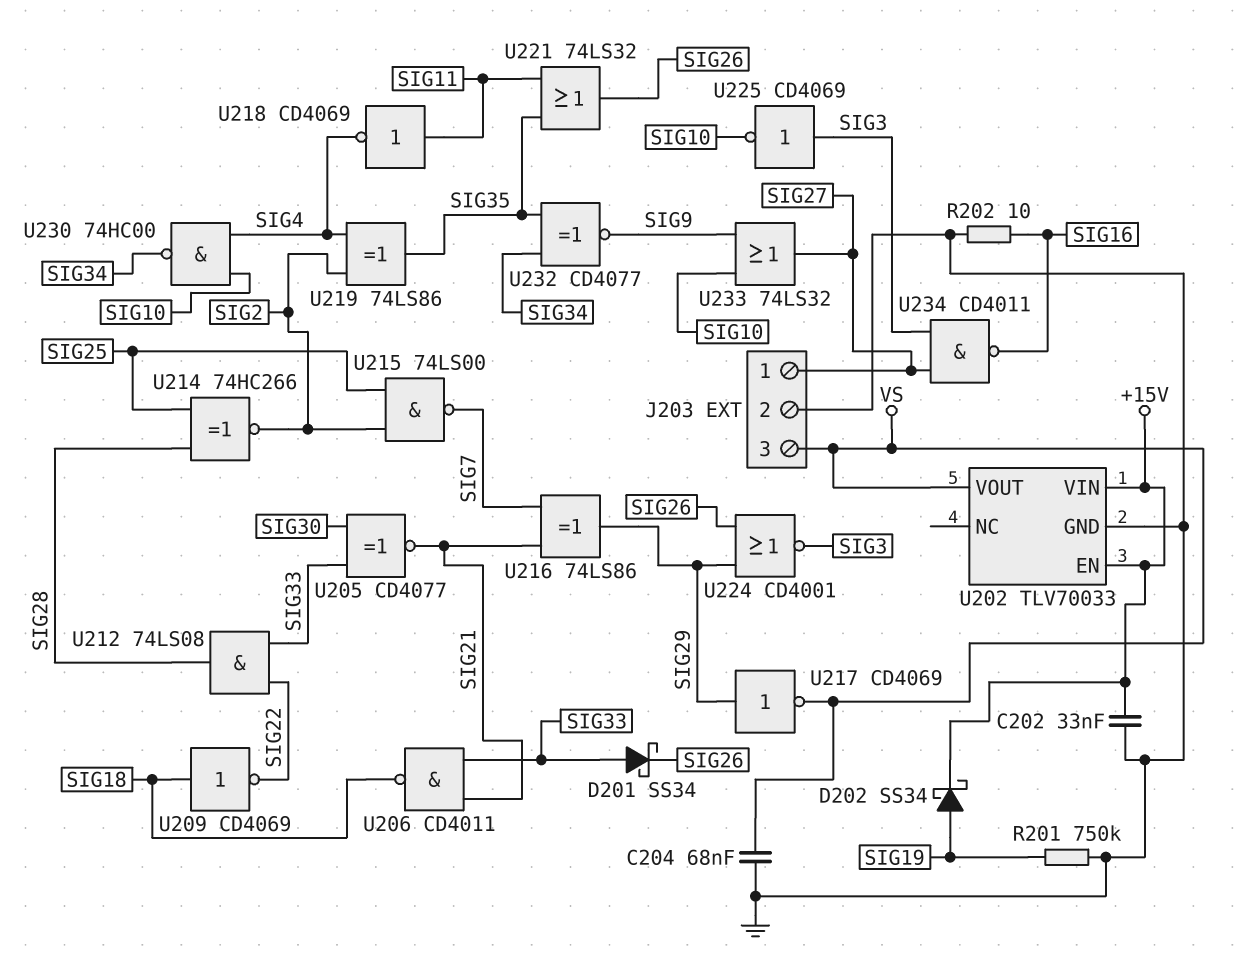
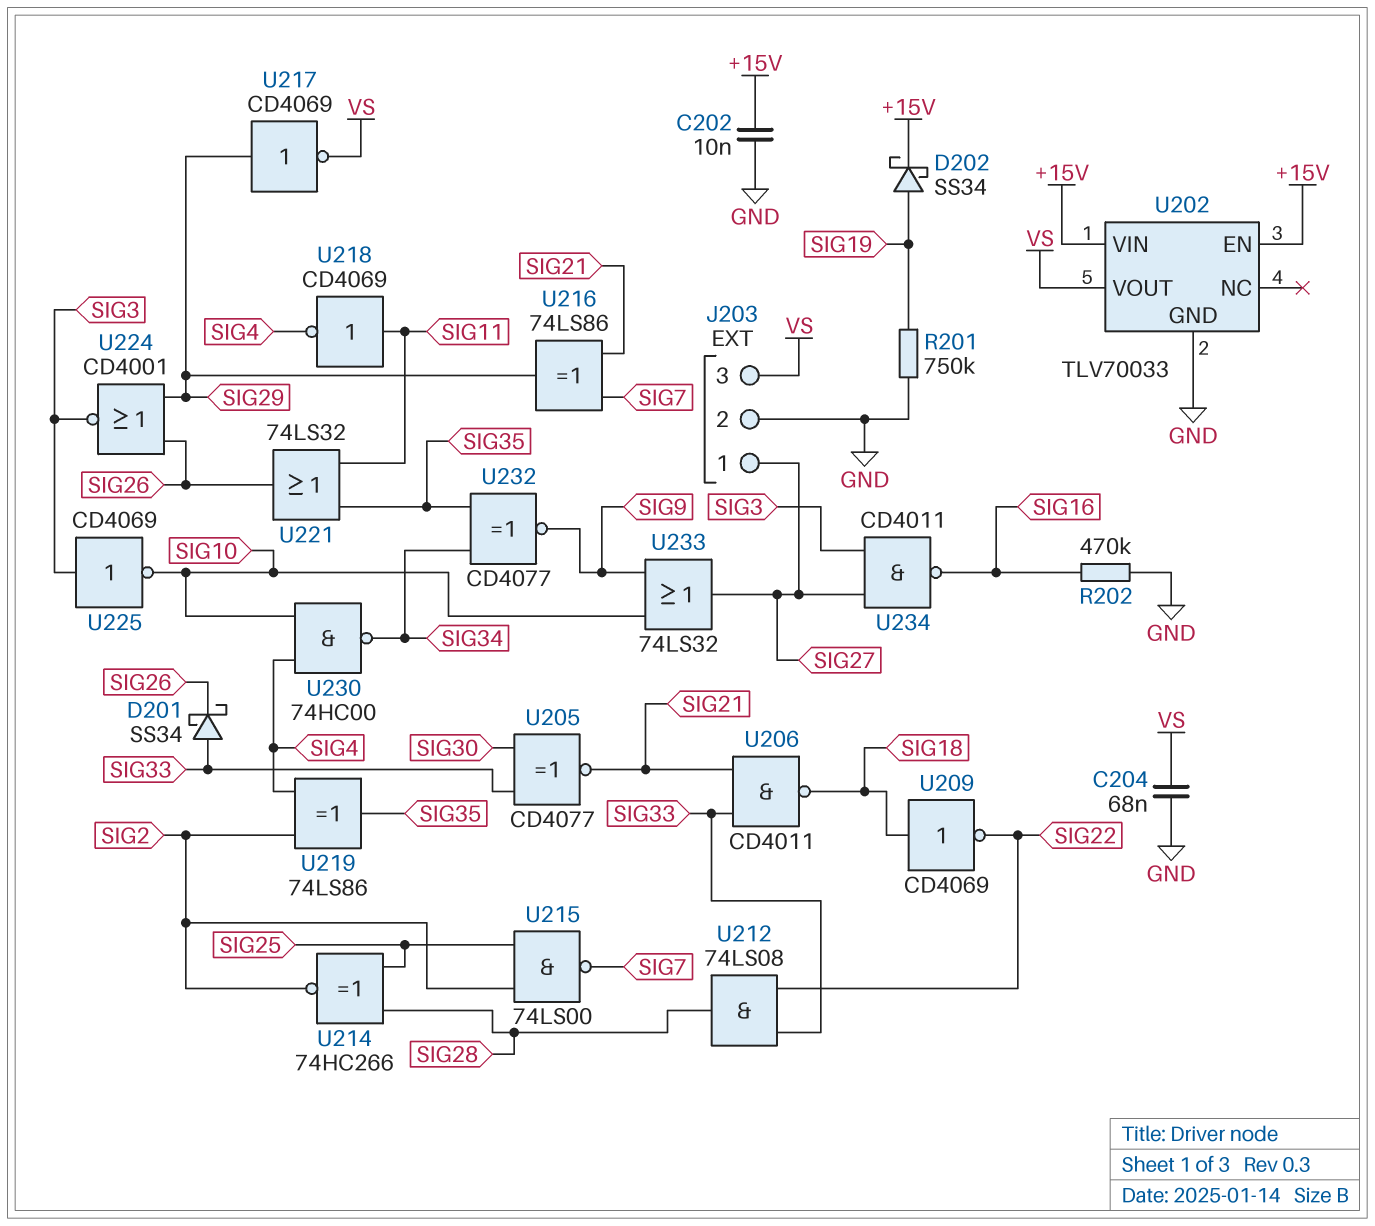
C202: 33nF (+15V, GND) -> 10nF (+15V, GND)
R202: 10 (GND, SIG16) -> 470k (GND, SIG16)

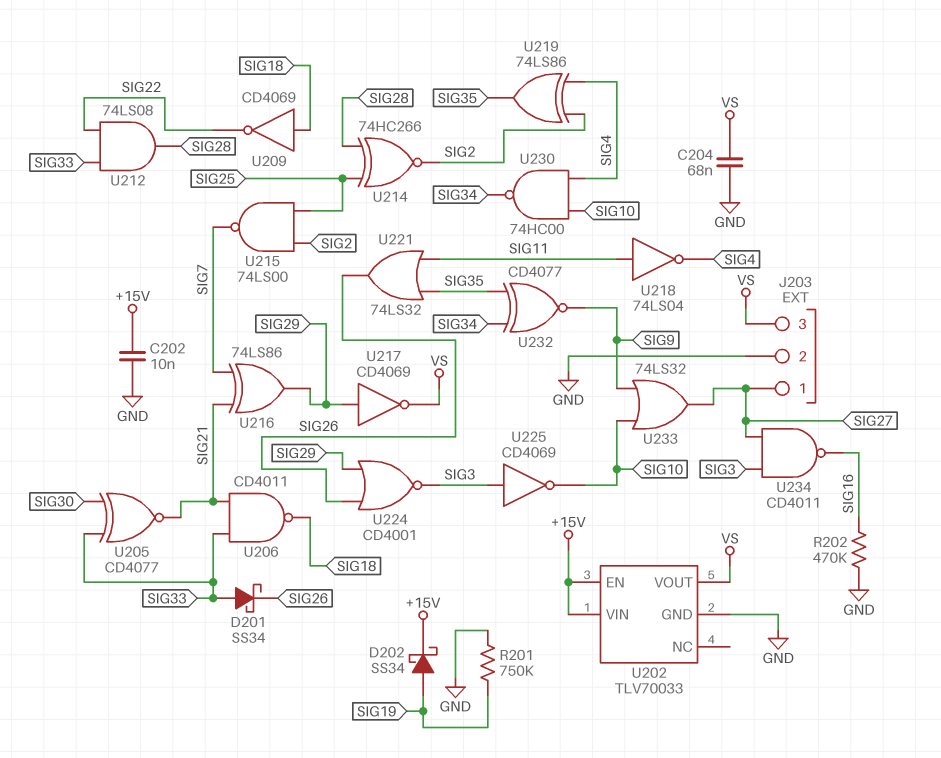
U218: NOT CD4069 (in SIG11, out SIG4) -> NOT 74LS04 (in SIG11, out SIG4)

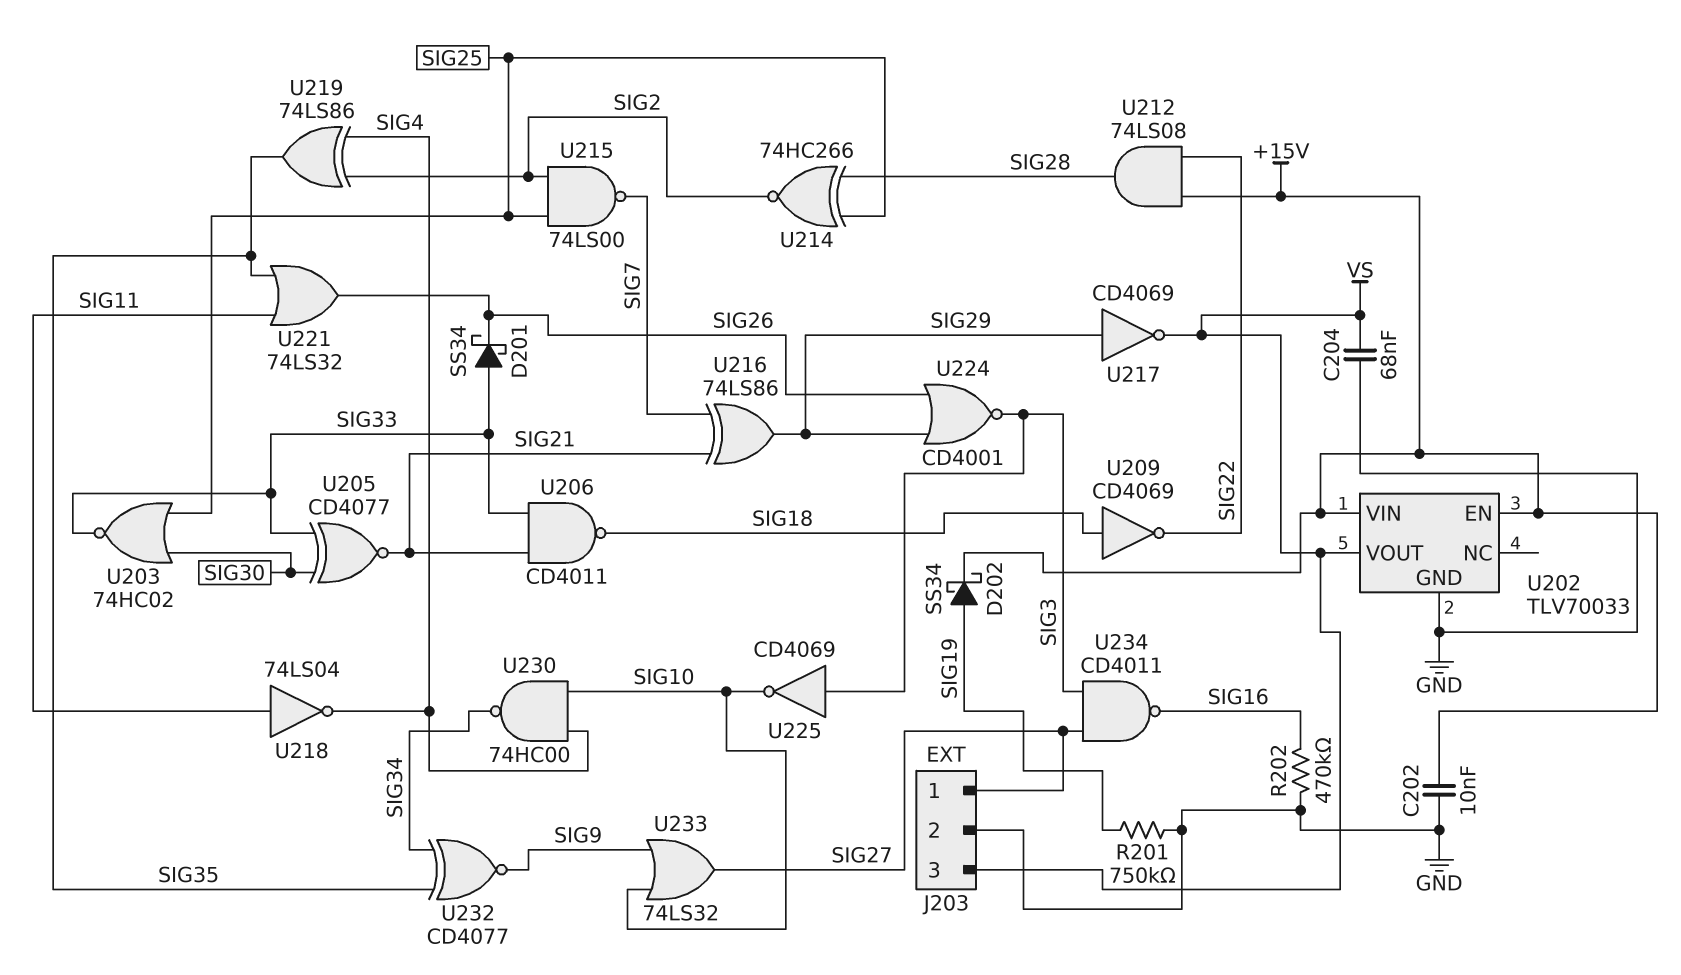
U203: none -> NOR 74HC02 (in SIG25, in SIG30, out SIG33)
U212: AND 74LS08 (in SIG22, in SIG33, out SIG28) -> AND 74LS08 (in +15V, in SIG22, out SIG28)

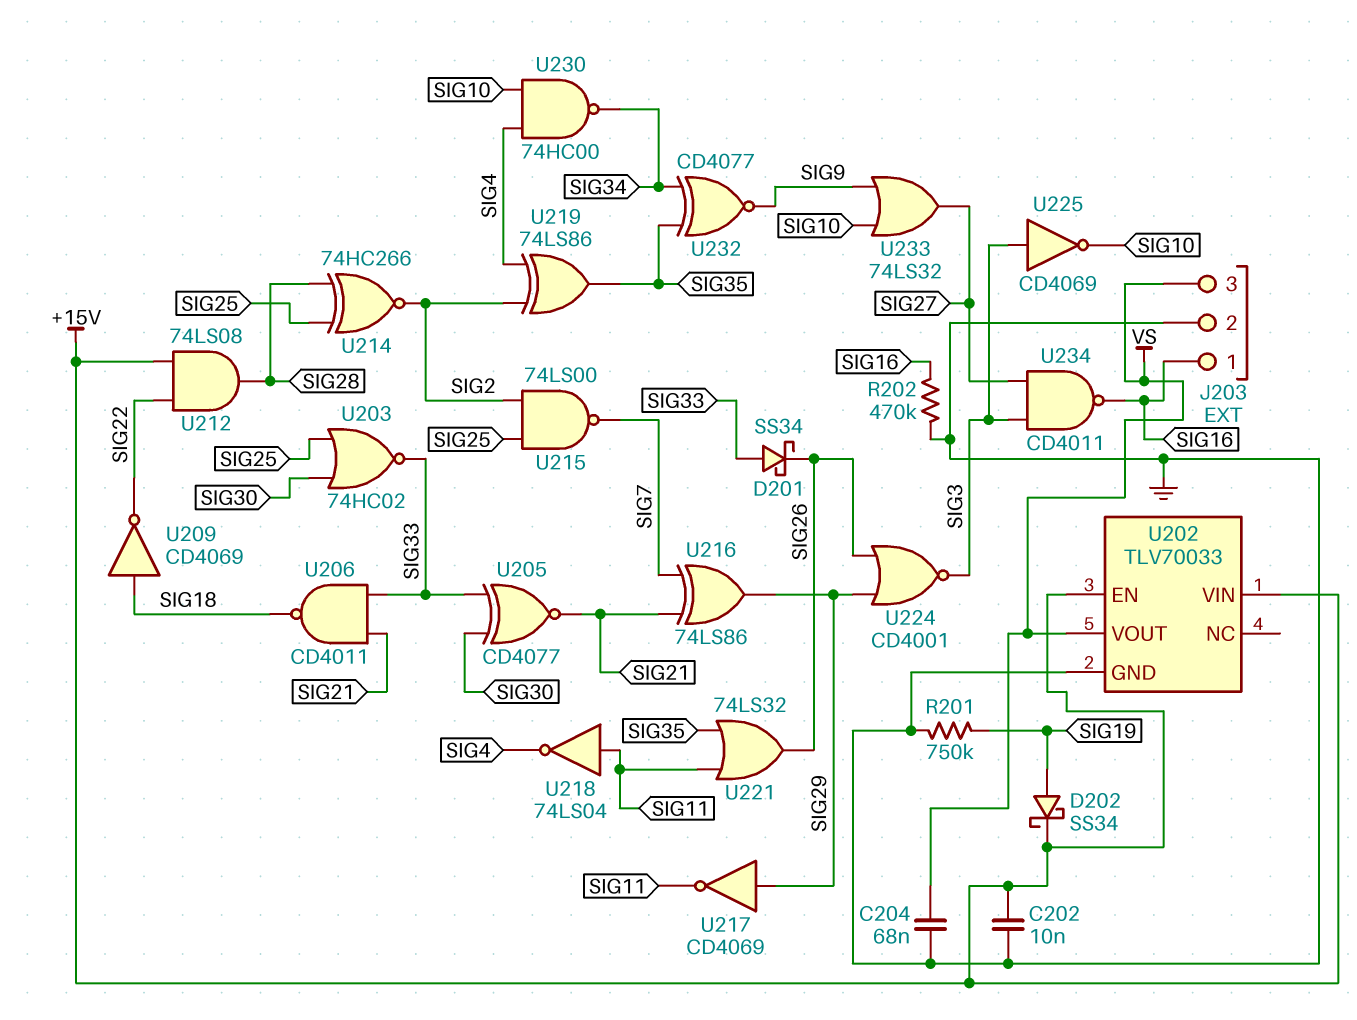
J203 pin 1: SIG27 -> SIG16
U217: NOT CD4069 (in SIG29, out VS) -> NOT CD4069 (in SIG29, out SIG11)

